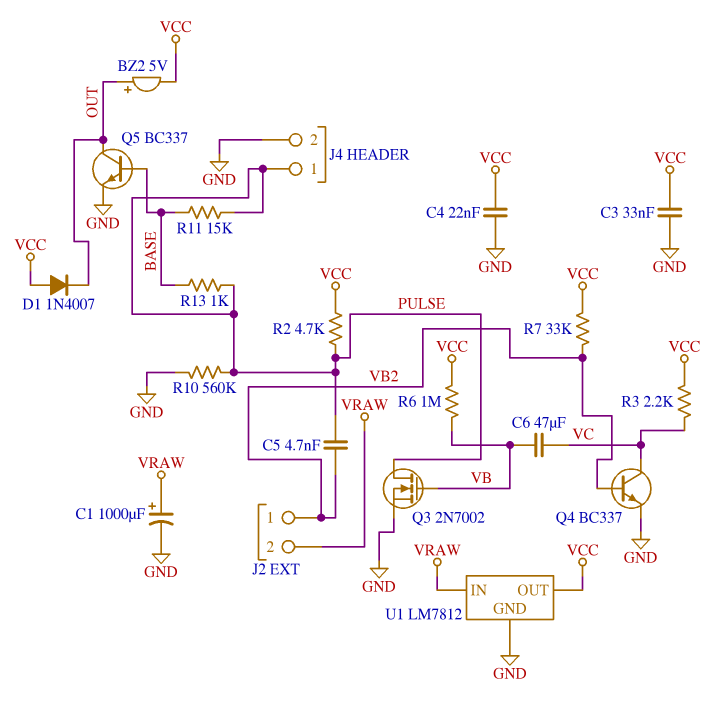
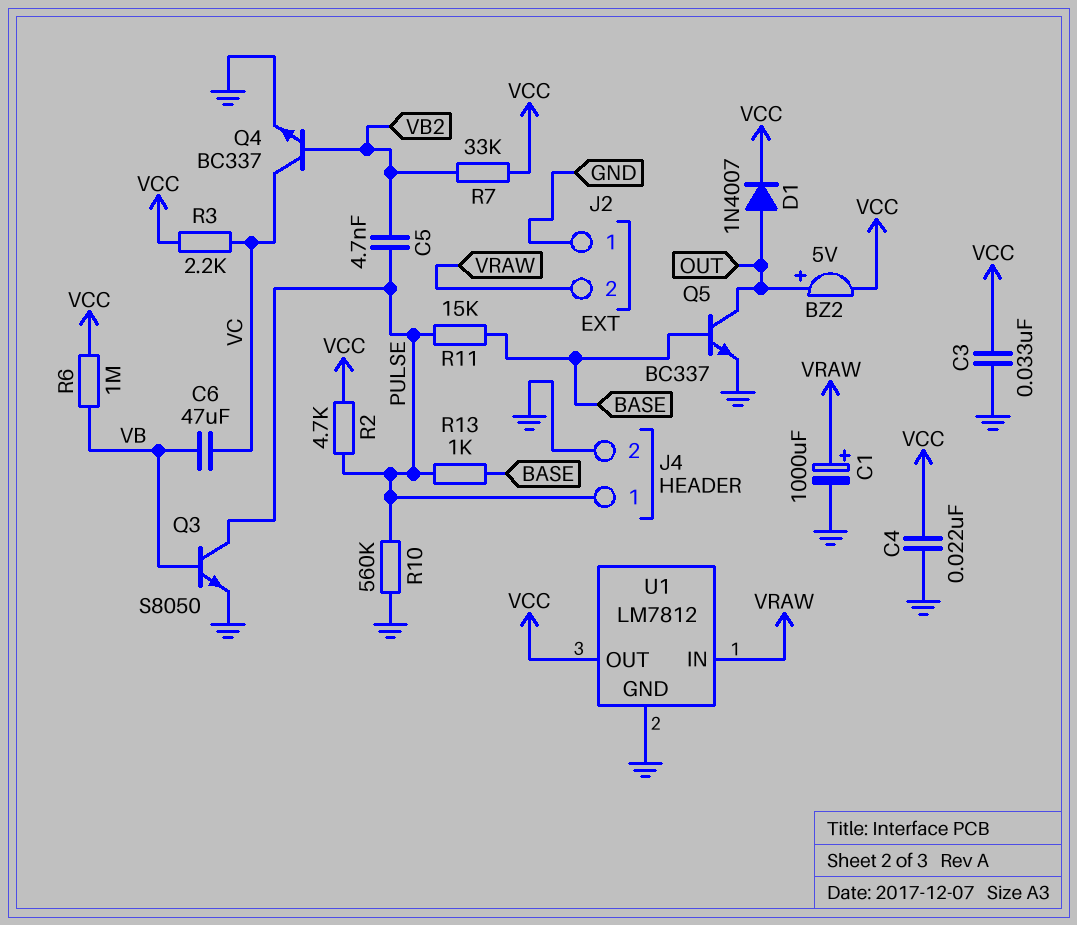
D1: diode 1N4007 (A VCC, K OUT) -> diode 1N4007 (A OUT, K VCC)
J2 pin 1: VB2 -> GND
Q3: NMOS 2N7002 (G VB, D PULSE, S GND) -> NPN S8050 (B VB, C PULSE, E GND)

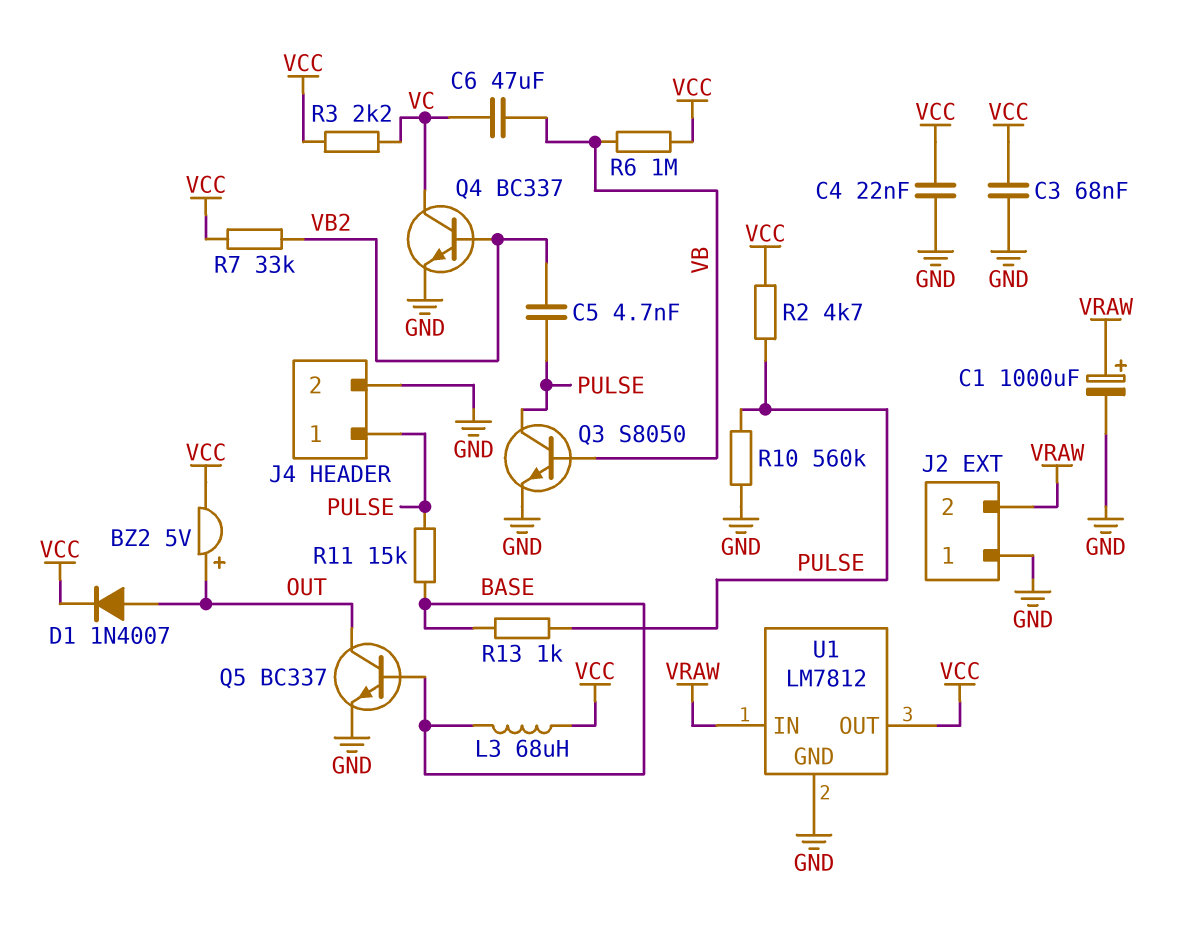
C3: 33nF (GND, VCC) -> 68nF (GND, VCC)
L3: none -> 68uH (BASE, VCC)

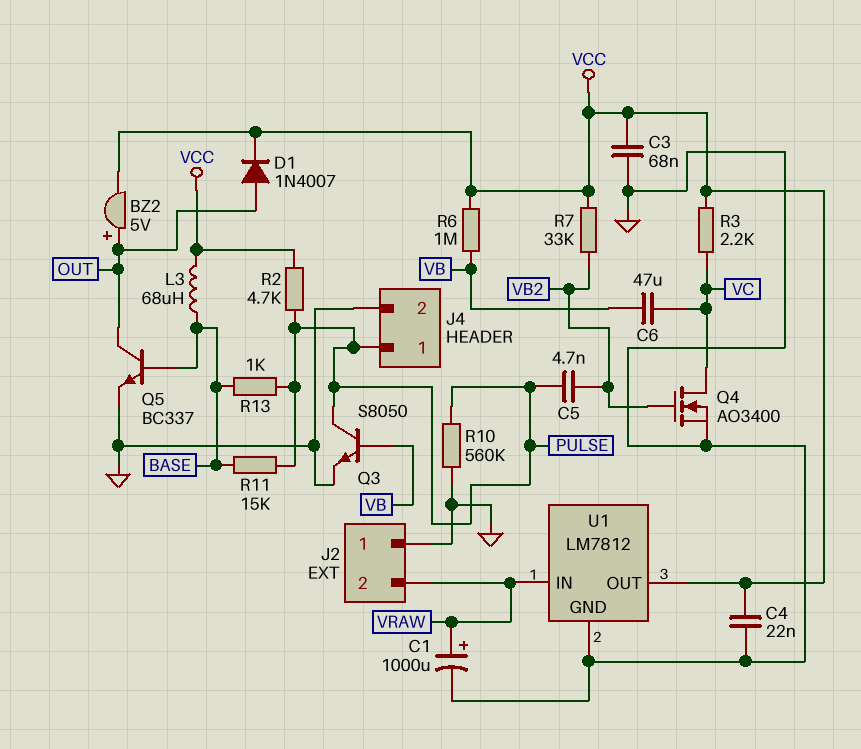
Q4: NPN BC337 (B VB2, C VC, E GND) -> NMOS AO3400 (G VB2, D VC, S GND)

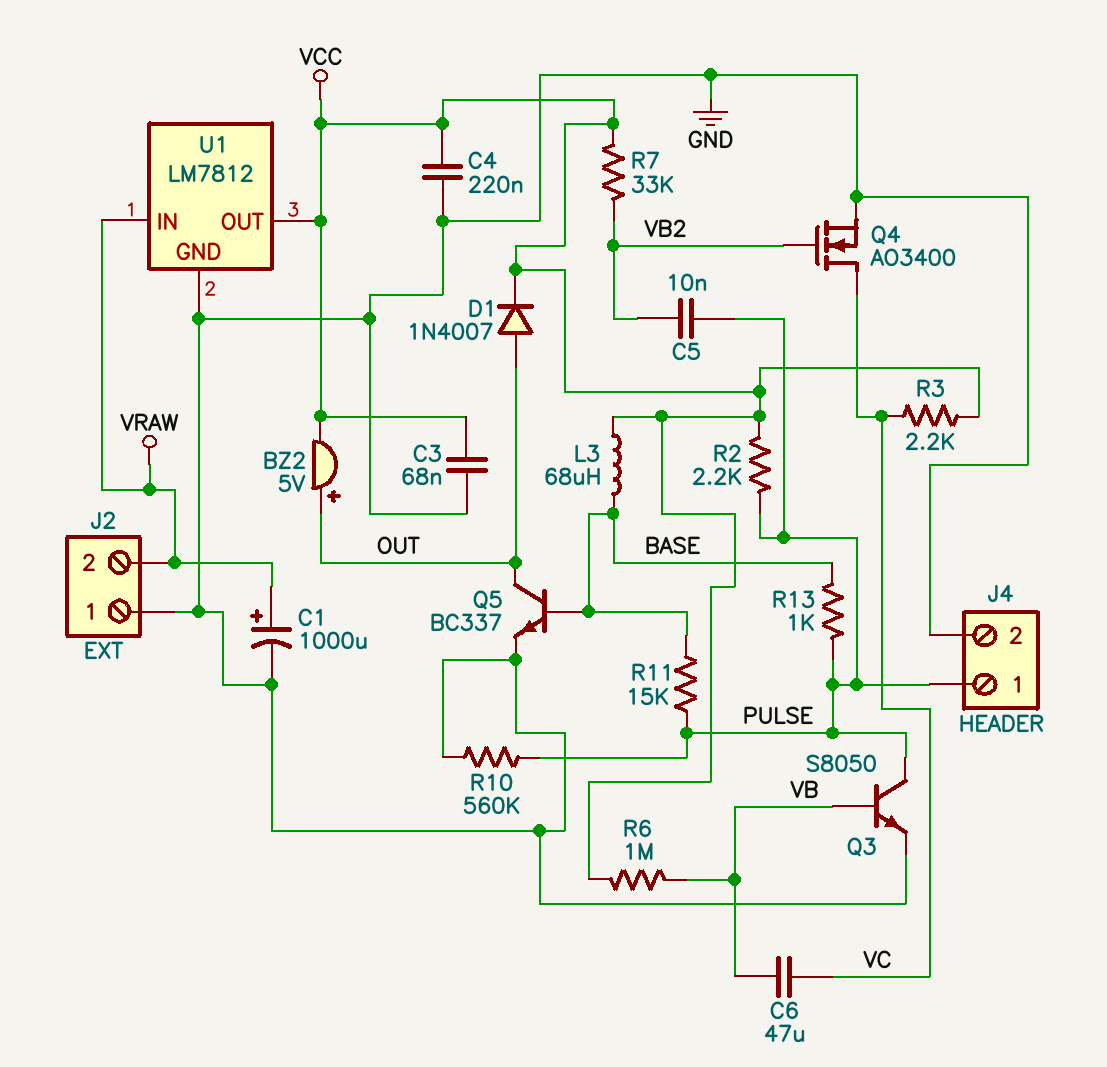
C4: 22nF (GND, VCC) -> 220nF (GND, VCC)
C5: 4.7nF (PULSE, VB2) -> 10nF (PULSE, VB2)
R2: 4.7k (PULSE, VCC) -> 2.2k (PULSE, VCC)

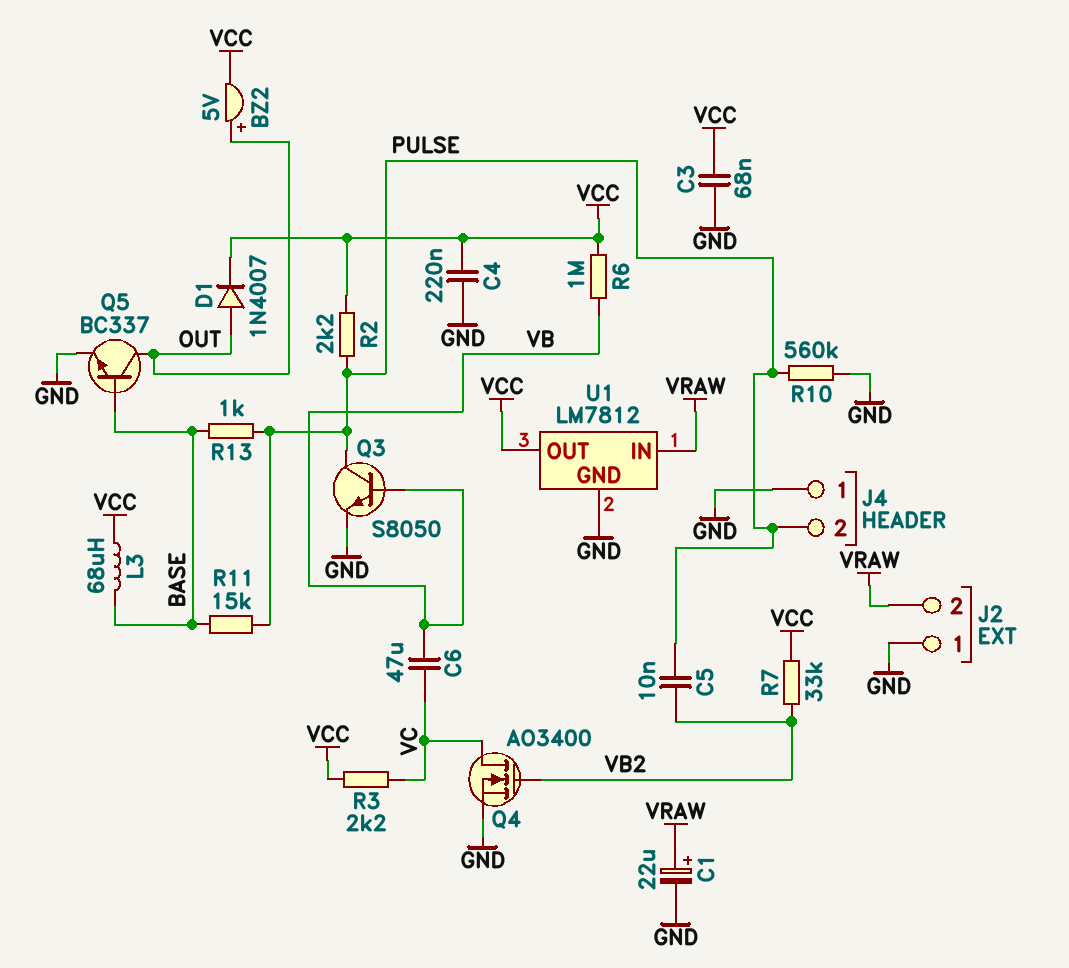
C1: 1000uF (plus VRAW, minus GND) -> 22uF (plus VRAW, minus GND)
J4 pin 1: PULSE -> GND
J4 pin 2: GND -> PULSE

